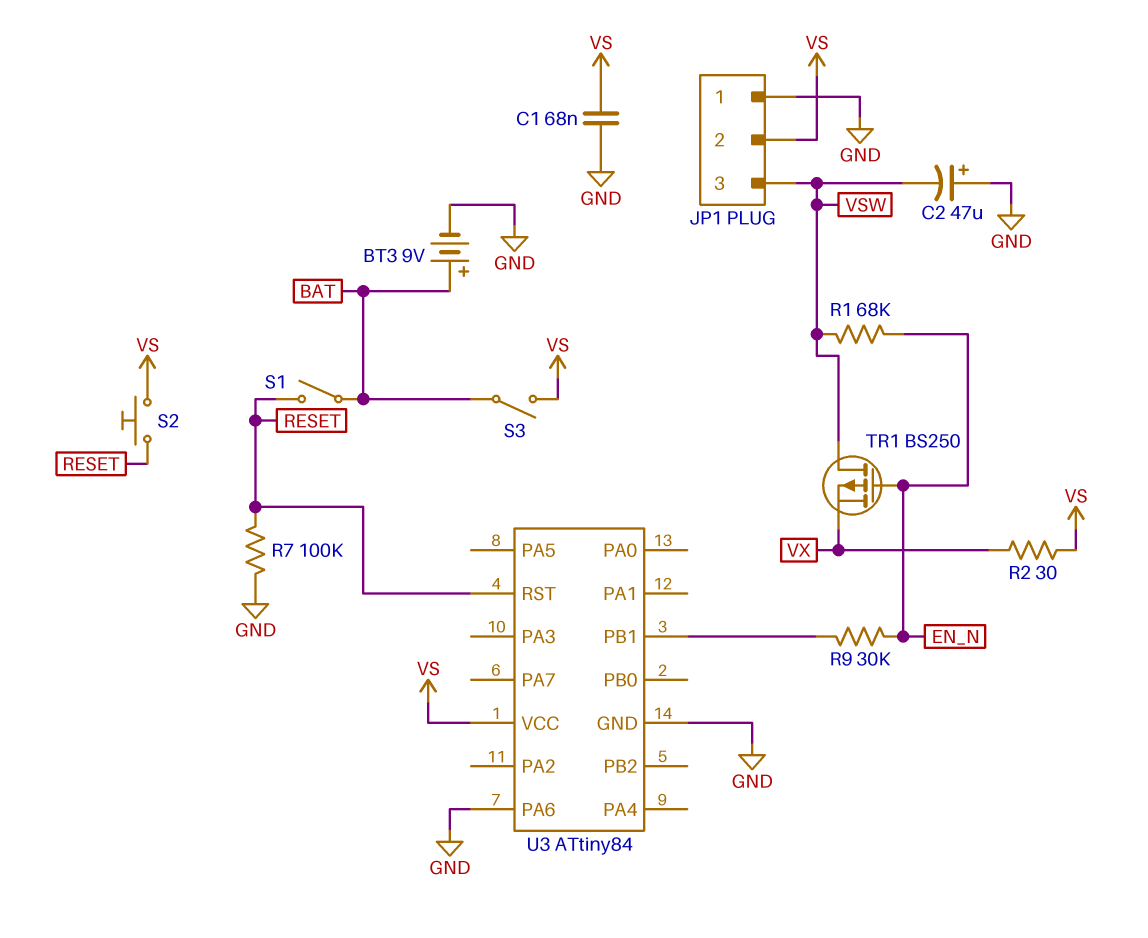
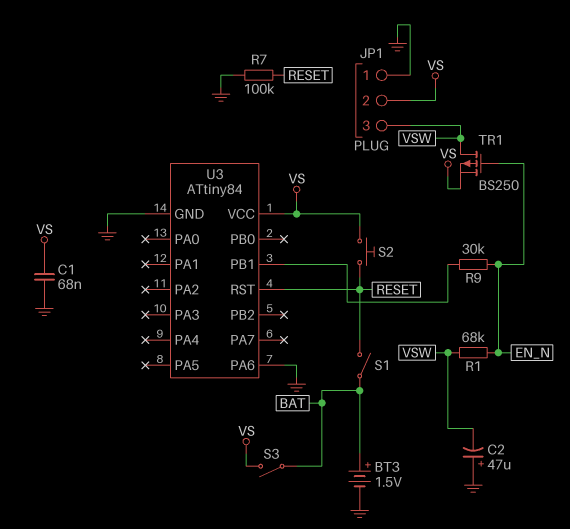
BT3: 9V (plus BAT, minus GND) -> 1.5V (plus BAT, minus GND)
R2: 30 (VS, VX) -> none
TR1: PMOS BS250 (G EN_N, D VSW, S VX) -> PMOS BS250 (G EN_N, D VSW, S VS)

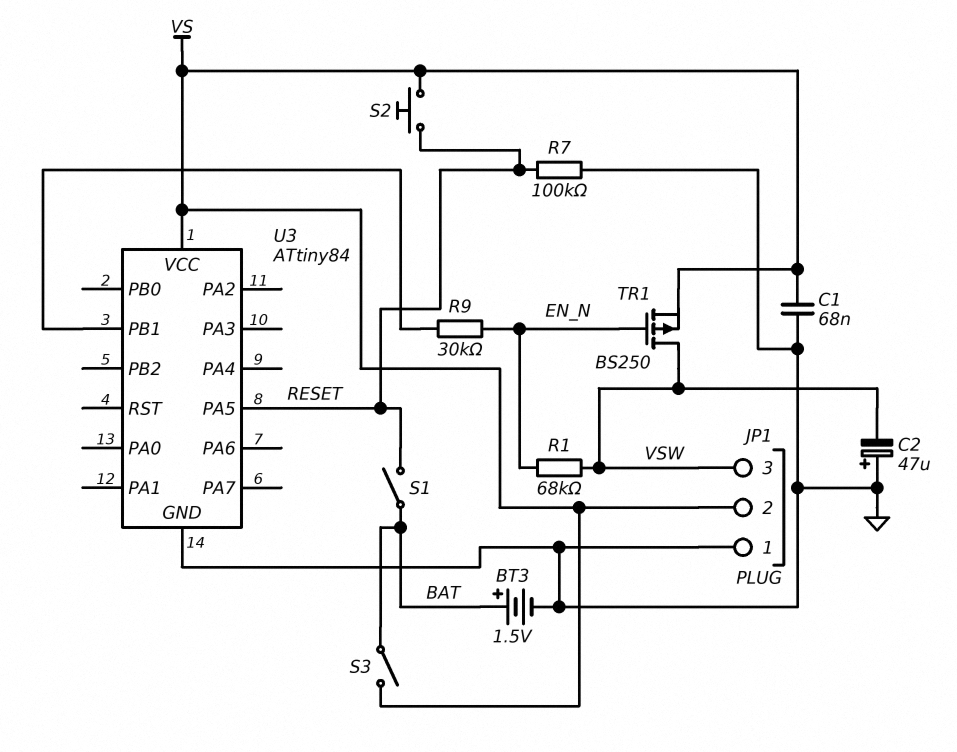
U3 pin PA5: none -> RESET
U3 pin PA6: GND -> none
U3 pin RST: RESET -> none

